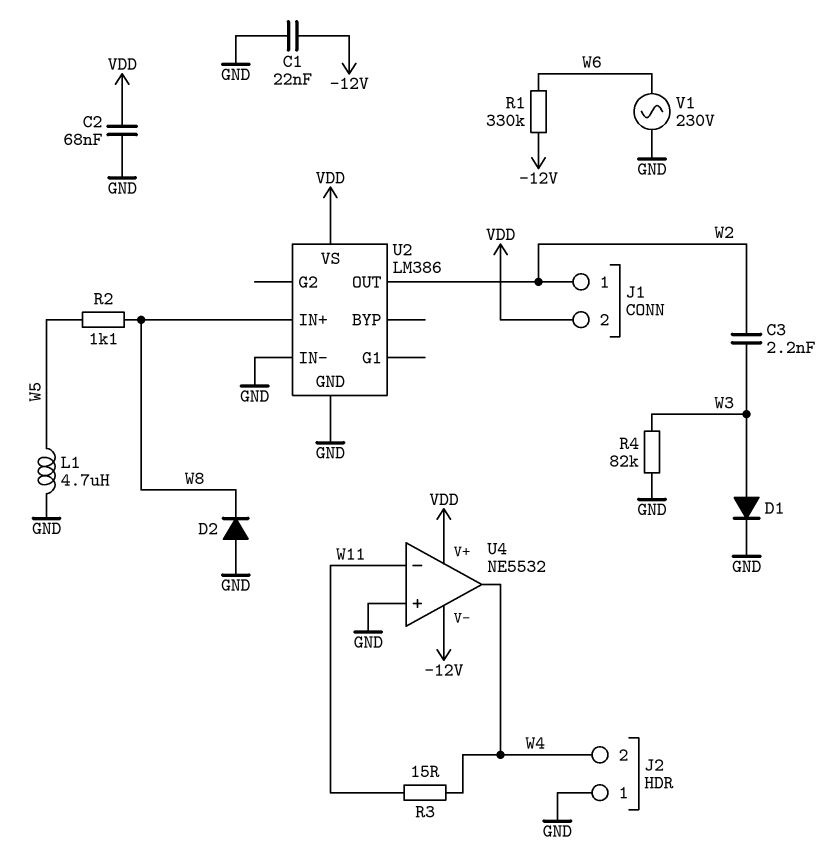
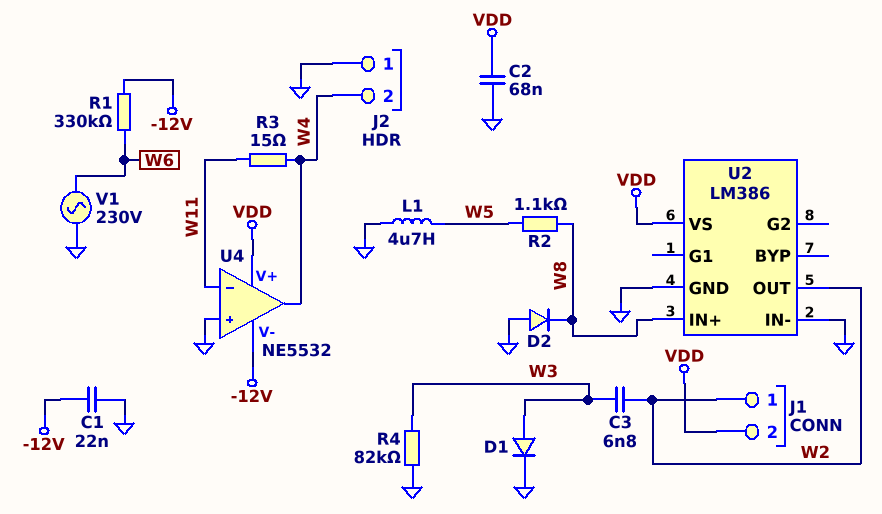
C3: 2.2nF (W2, W3) -> 6.8nF (W2, W3)

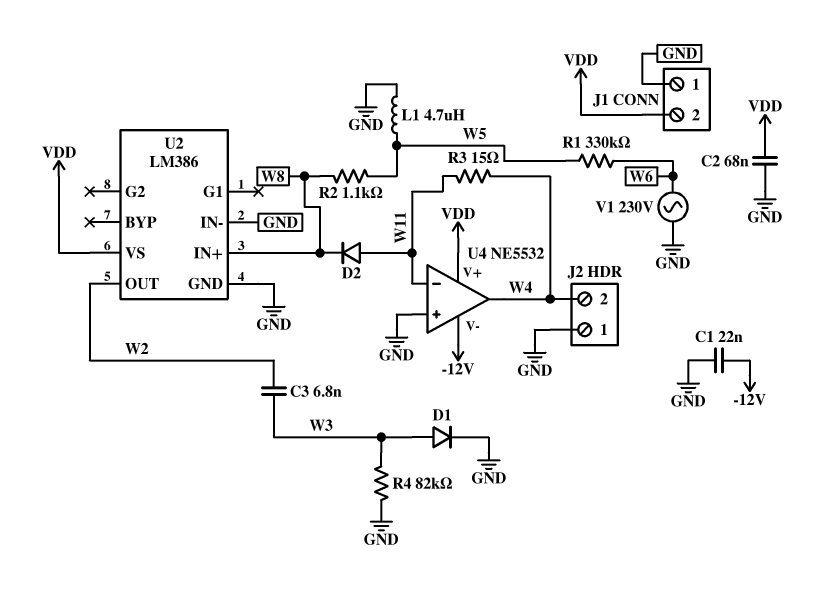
D2: diode (A GND, K W8) -> diode (A W11, K W8)
J1 pin 1: W2 -> GND
R1: 330k (-12V, W6) -> 330k (W5, W6)

